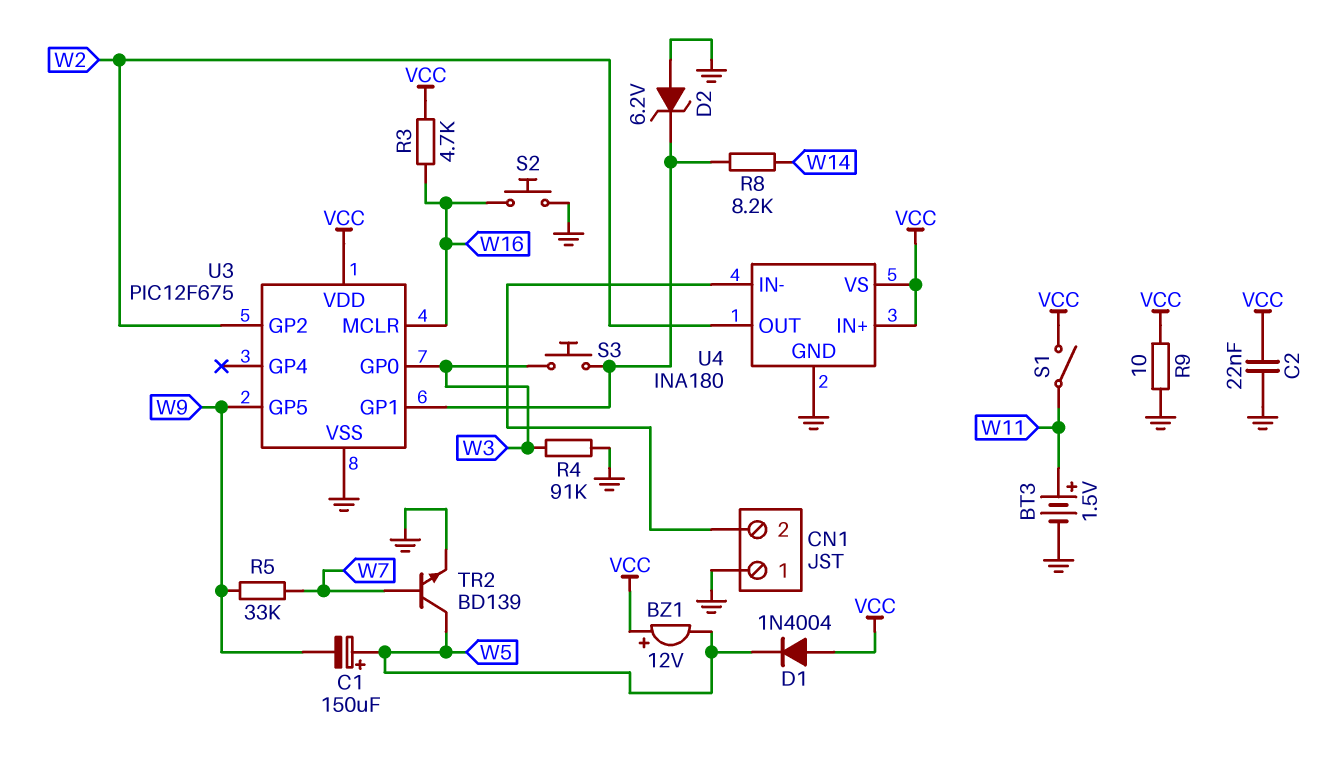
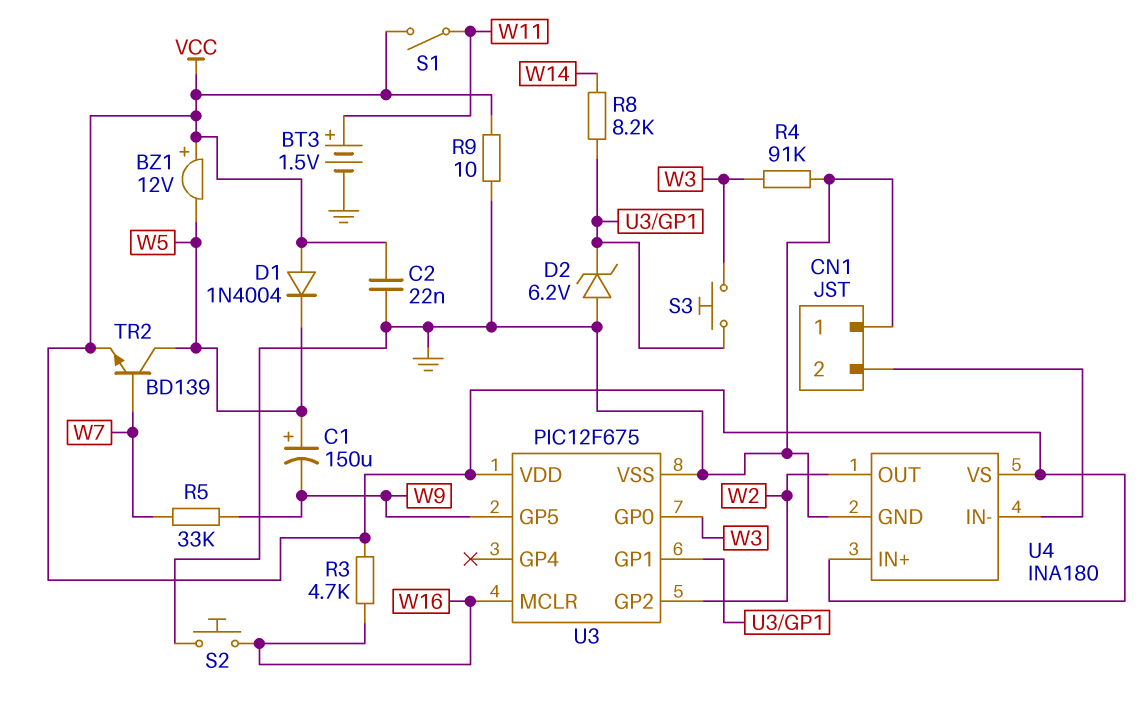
TR2: NPN BD139 (B W7, C W5, E GND) -> NPN BD139 (B W7, C W5, E VCC)

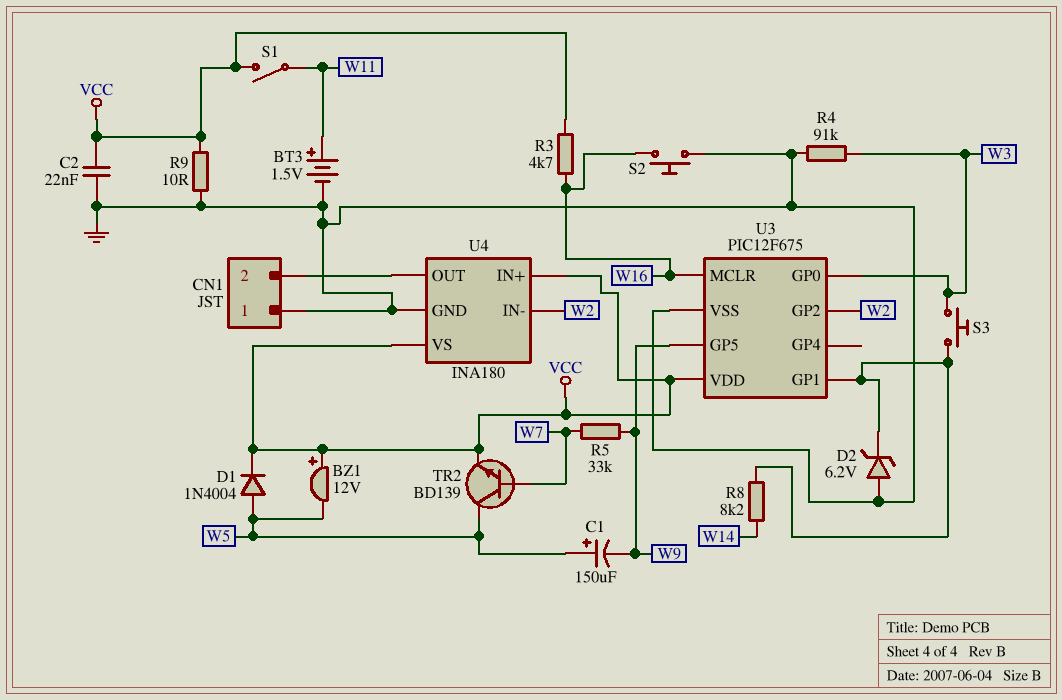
D1: diode 1N4004 (A VCC, K W5) -> diode 1N4004 (A W5, K VCC)
U4 pin IN-: CN1/2 -> W2
U4 pin OUT: W2 -> CN1/2

